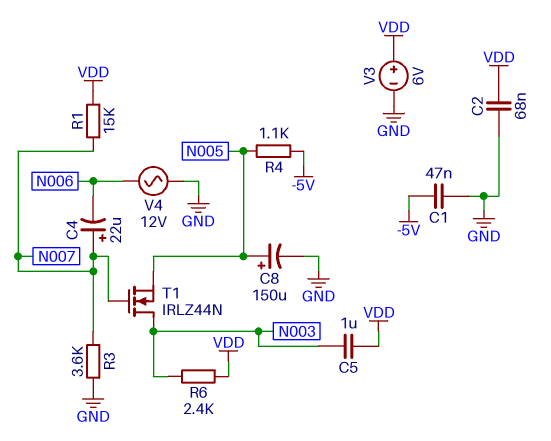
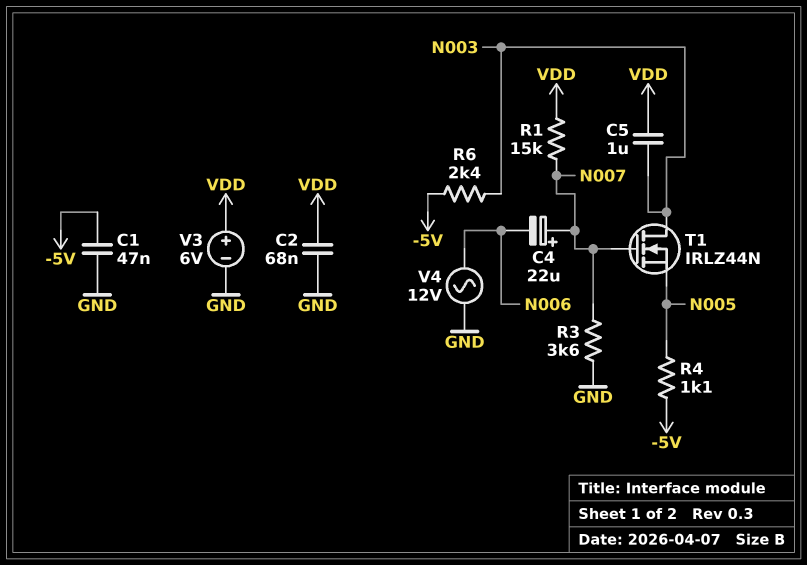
C8: 150uF (plus N005, minus GND) -> none
R6: 2.4k (N003, VDD) -> 2.4k (-5V, N003)

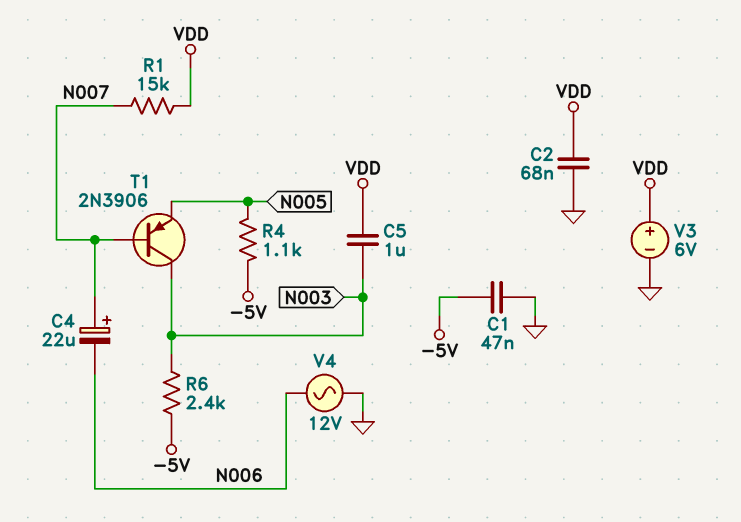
R3: 3.6k (GND, N007) -> none
T1: NMOS IRLZ44N (G N007, D N003, S N005) -> PNP 2N3906 (B N007, C N003, E N005)

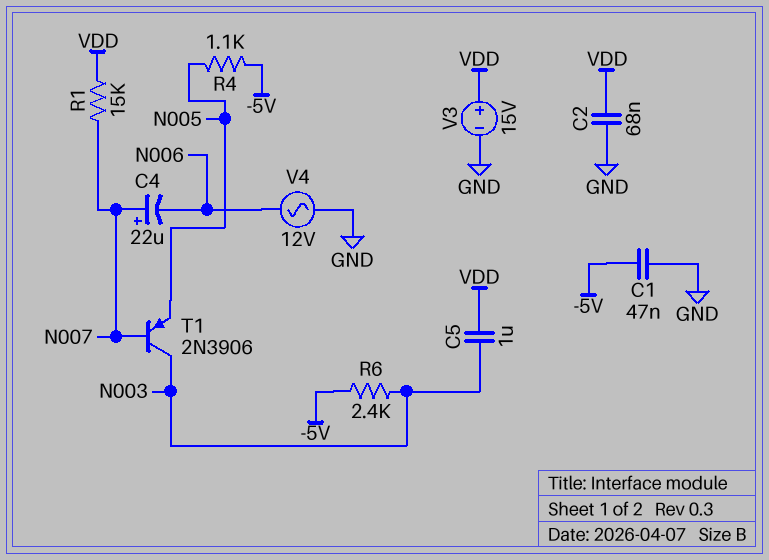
V3: 6V (plus VDD, minus GND) -> 15V (plus VDD, minus GND)

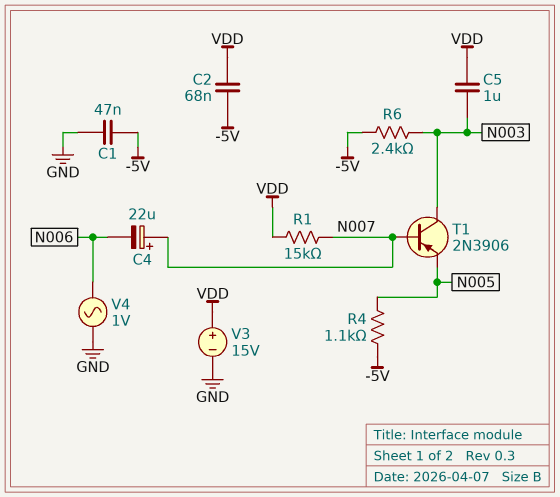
C2: 68nF (GND, VDD) -> 68nF (-5V, VDD)
V4: AC 12V (GND, N006) -> AC 1V (GND, N006)

